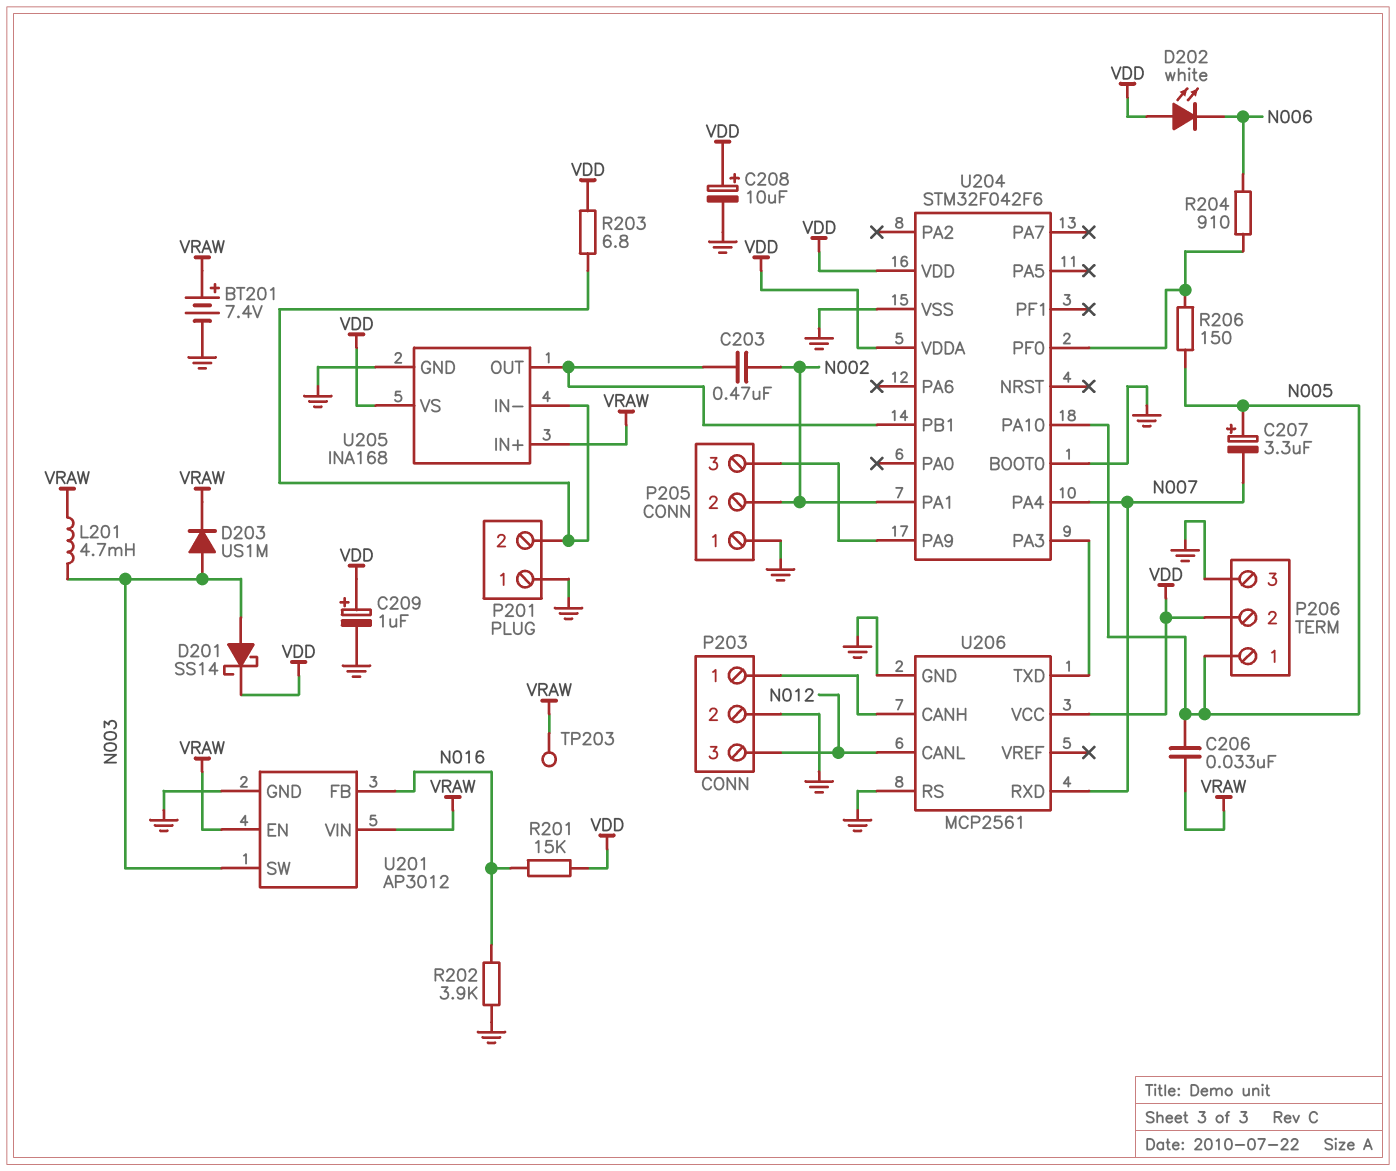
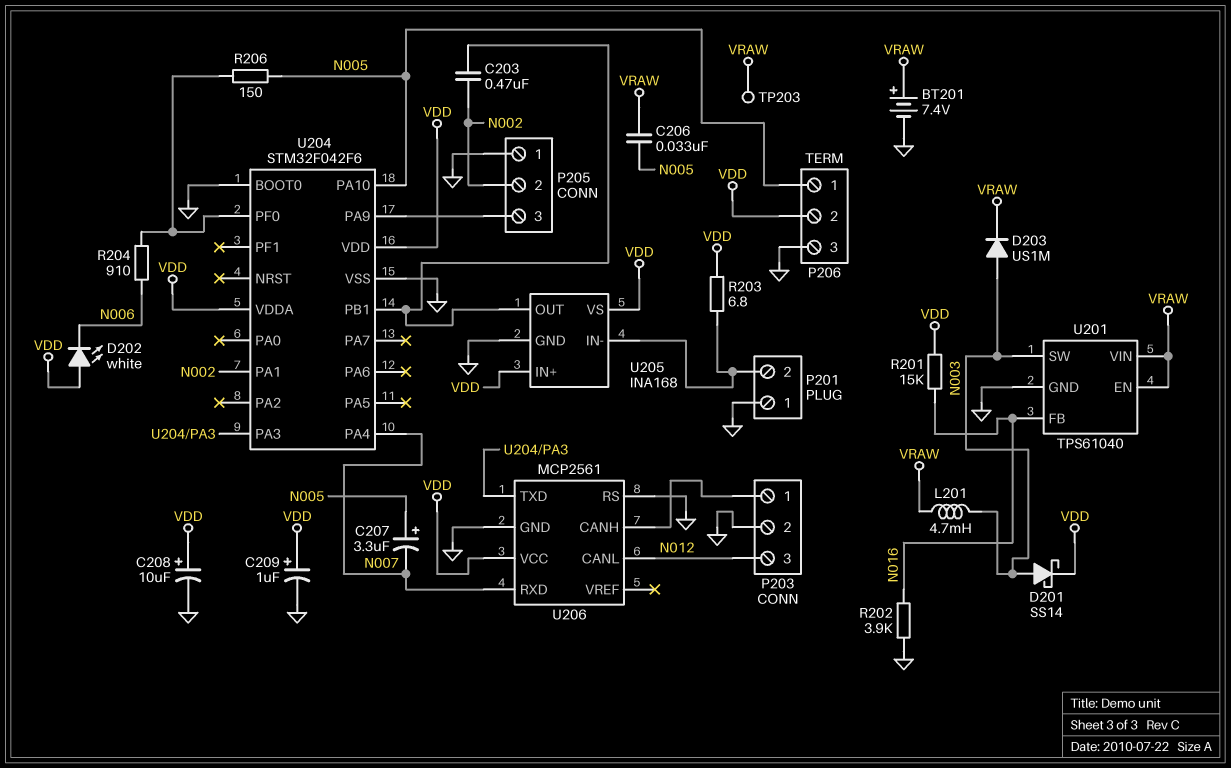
U201: AP3012 -> TPS61040
U205 pin IN+: VRAW -> VDD

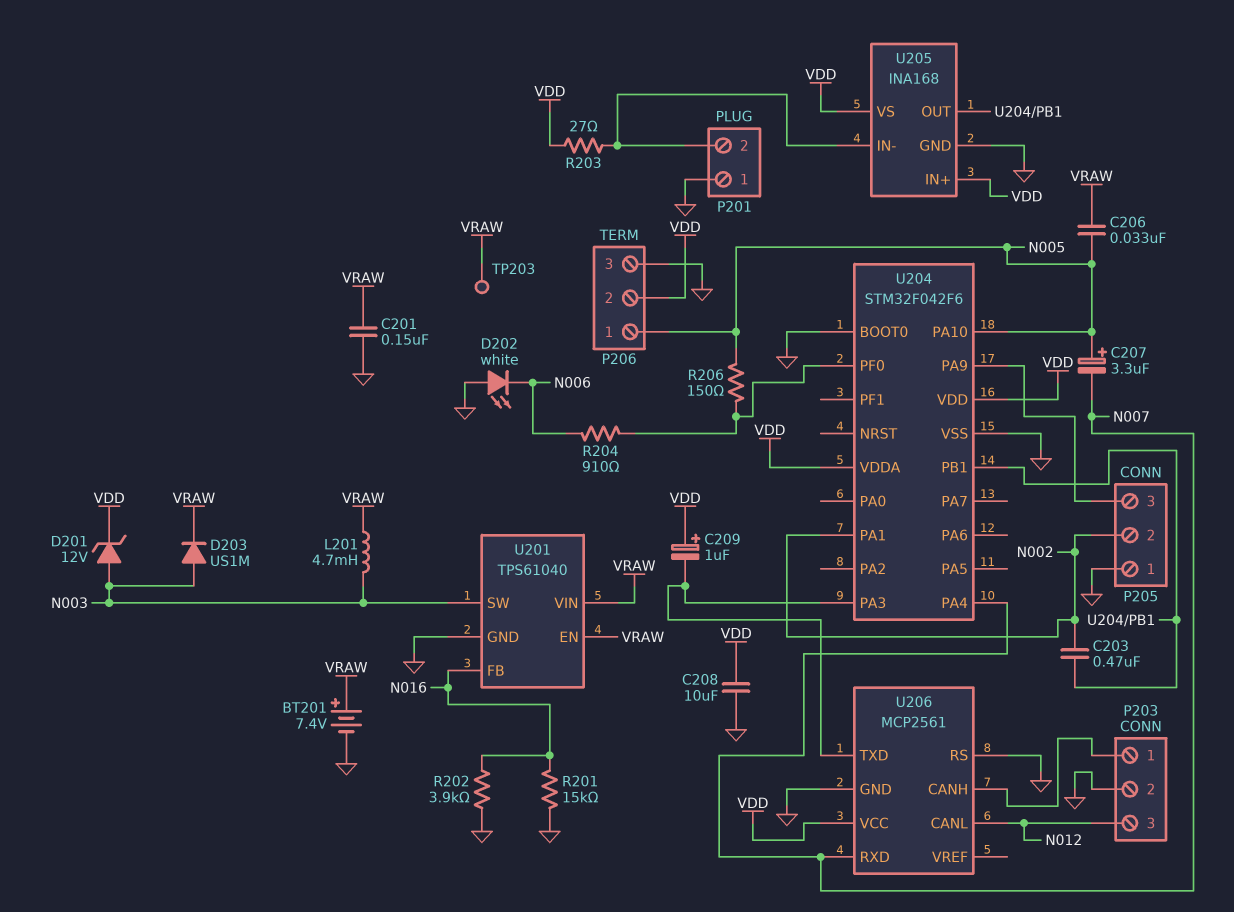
C201: none -> 150nF (GND, VRAW)
C208: 10uF (plus VDD, minus GND) -> 10uF (GND, VDD)
C209: 1uF (plus VDD, minus GND) -> 1uF (plus VDD, minus U204/PA3)
D201: schottky SS14 (A N003, K VDD) -> zener 12V (A N003, K VDD)
D202: LED white (A VDD, K N006) -> LED white (A GND, K N006)
R201: 15k (N016, VDD) -> 15k (GND, N016)
R203: 6.8 (P201/2, VDD) -> 27 (P201/2, VDD)

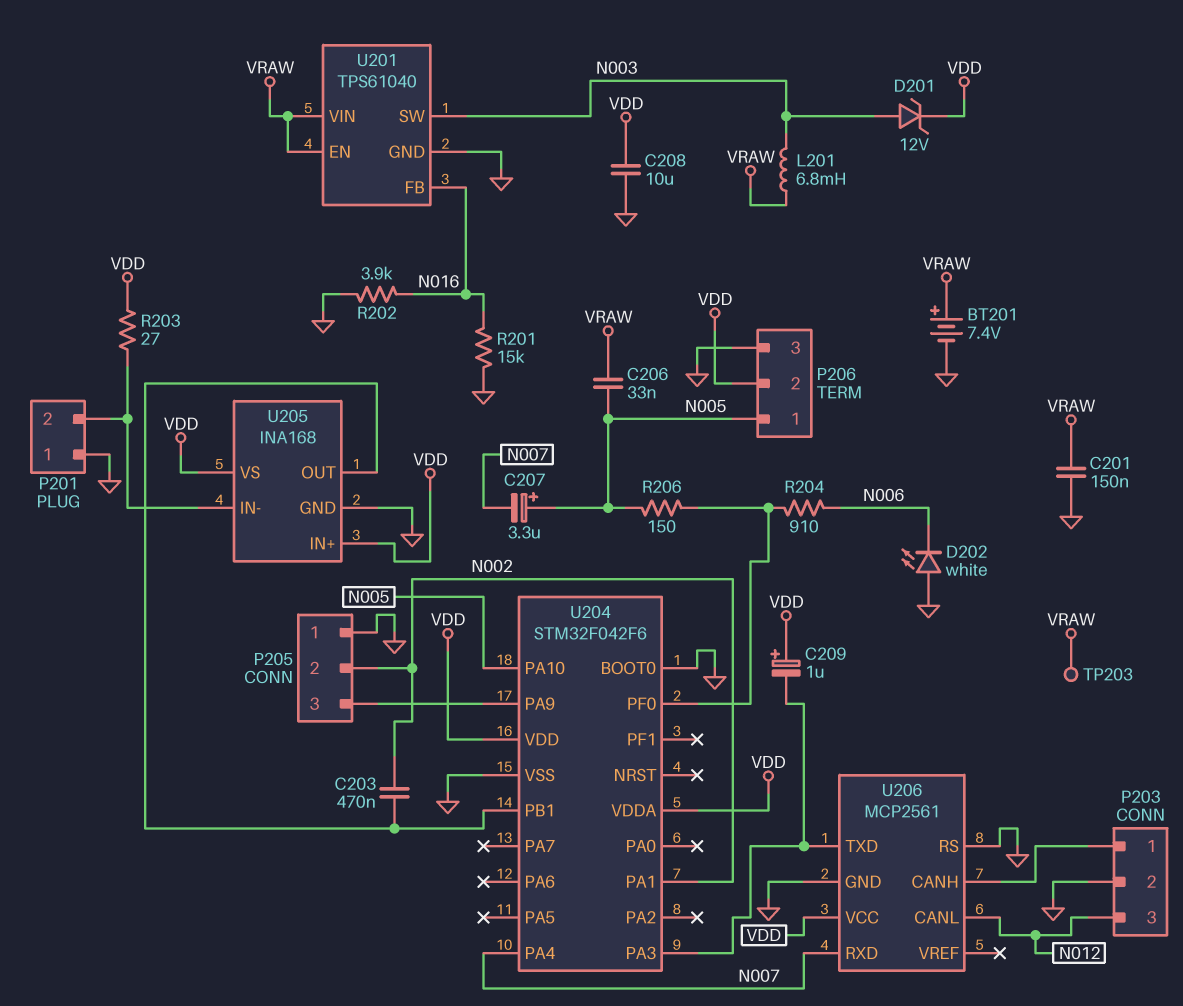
D203: diode US1M (A N003, K VRAW) -> none
L201: 4.7mH (N003, VRAW) -> 6.8mH (N003, VRAW)

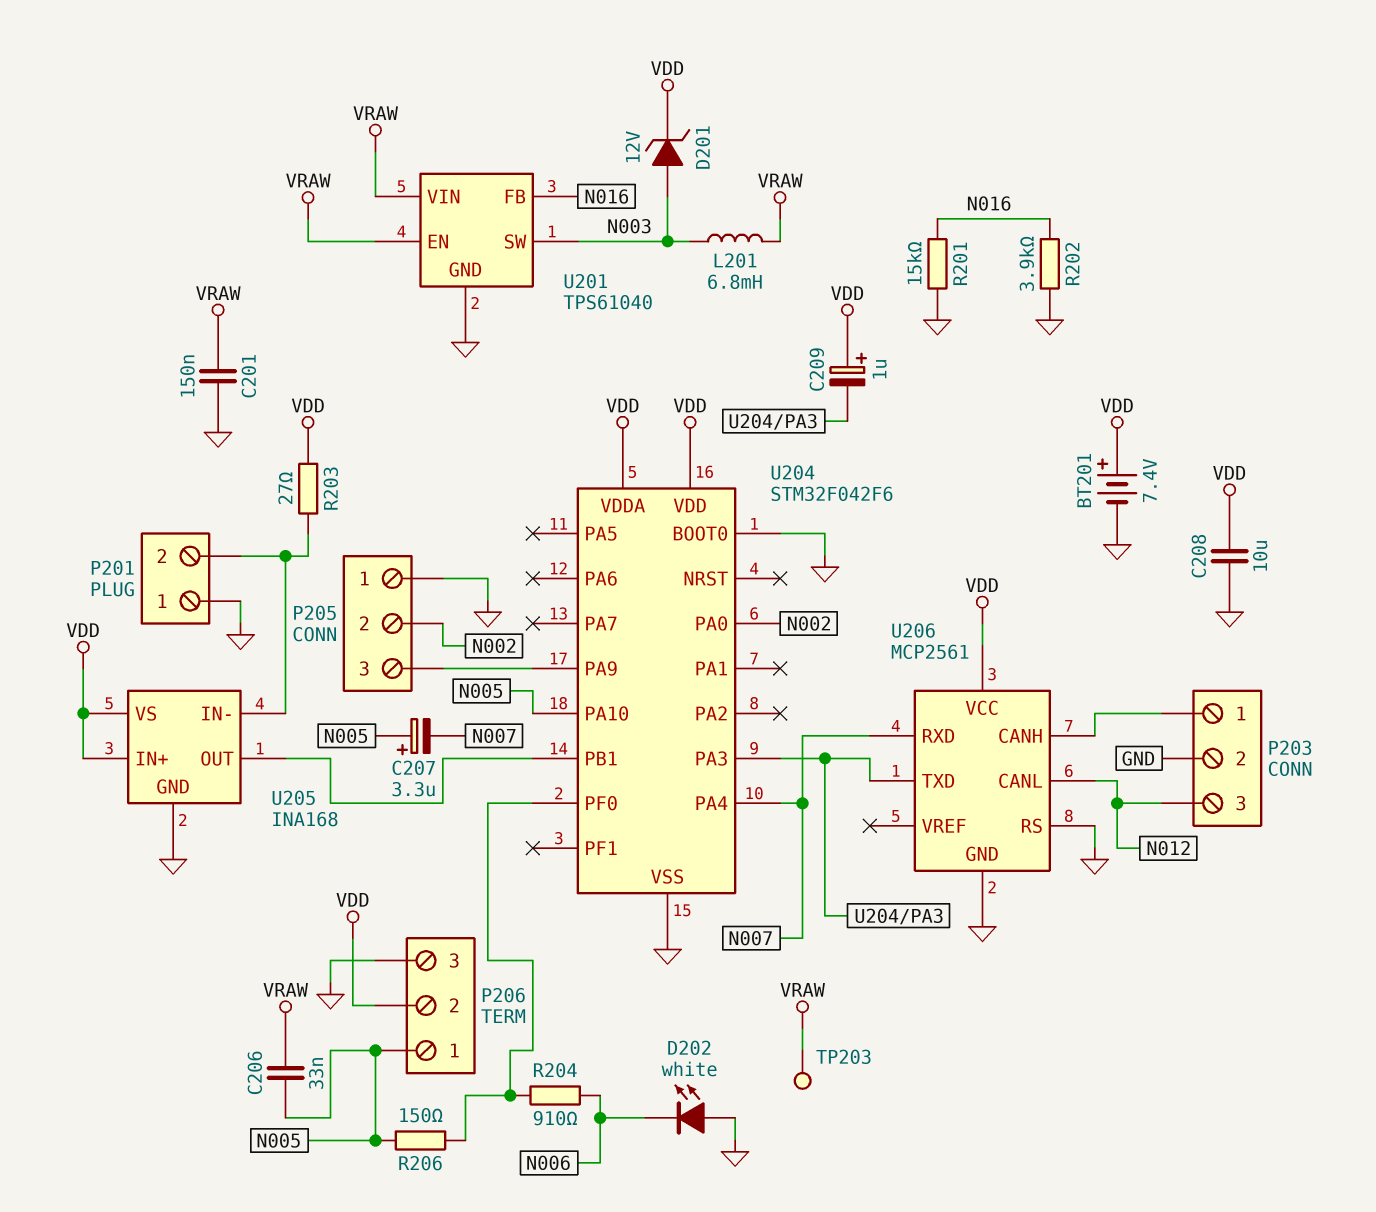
BT201: 7.4V (plus VRAW, minus GND) -> 7.4V (plus VDD, minus GND)
C203: 470nF (N002, U204/PB1) -> none
U204 pin PA0: none -> N002
U204 pin PA1: N002 -> none

